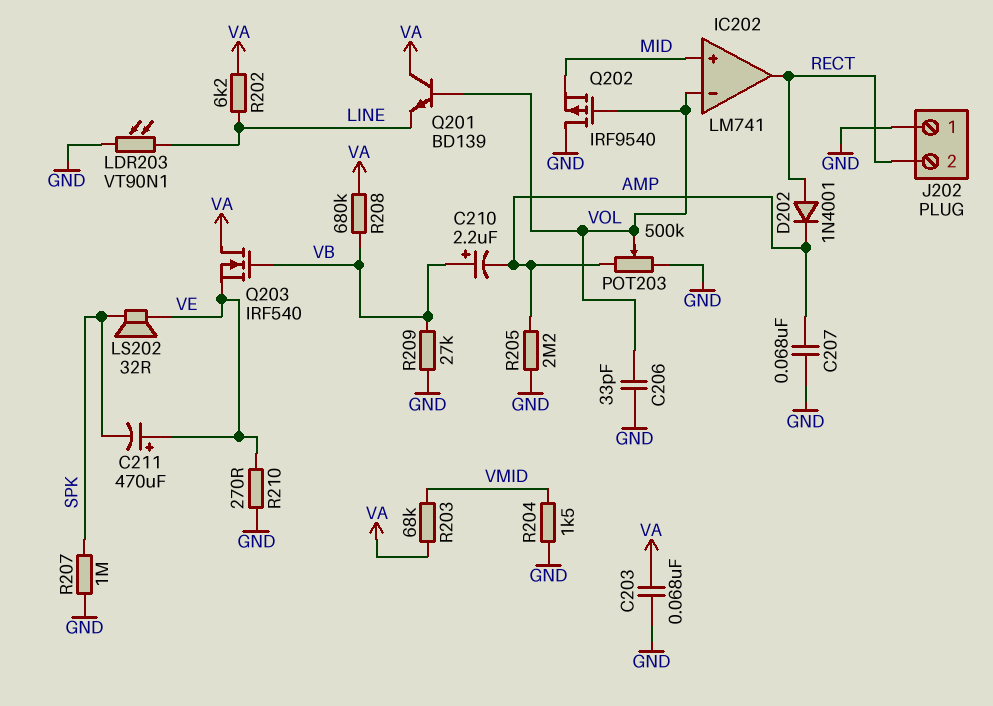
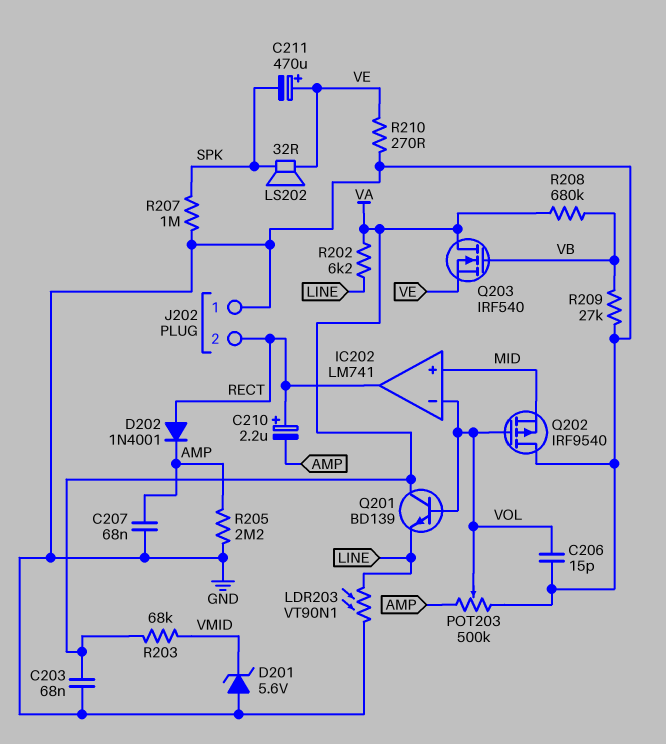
C206: 33pF (GND, VOL) -> 15pF (GND, VOL)
C210: 2.2uF (plus VB, minus AMP) -> 2.2uF (plus RECT, minus AMP)
D201: none -> zener 5.6V (A GND, K VMID)
R204: 1.5k (GND, VMID) -> none

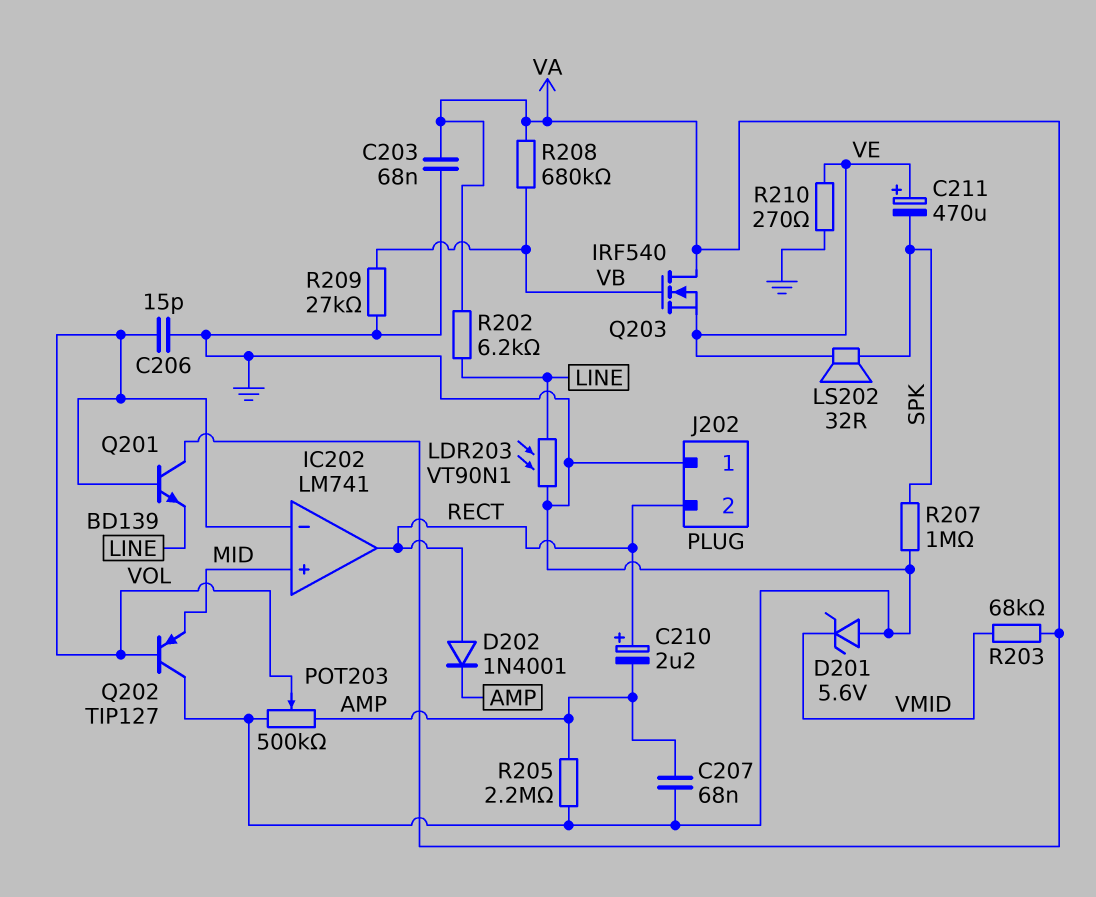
Q202: PMOS IRF9540 (G VOL, D GND, S MID) -> PNP TIP127 (B VOL, C GND, E MID)

